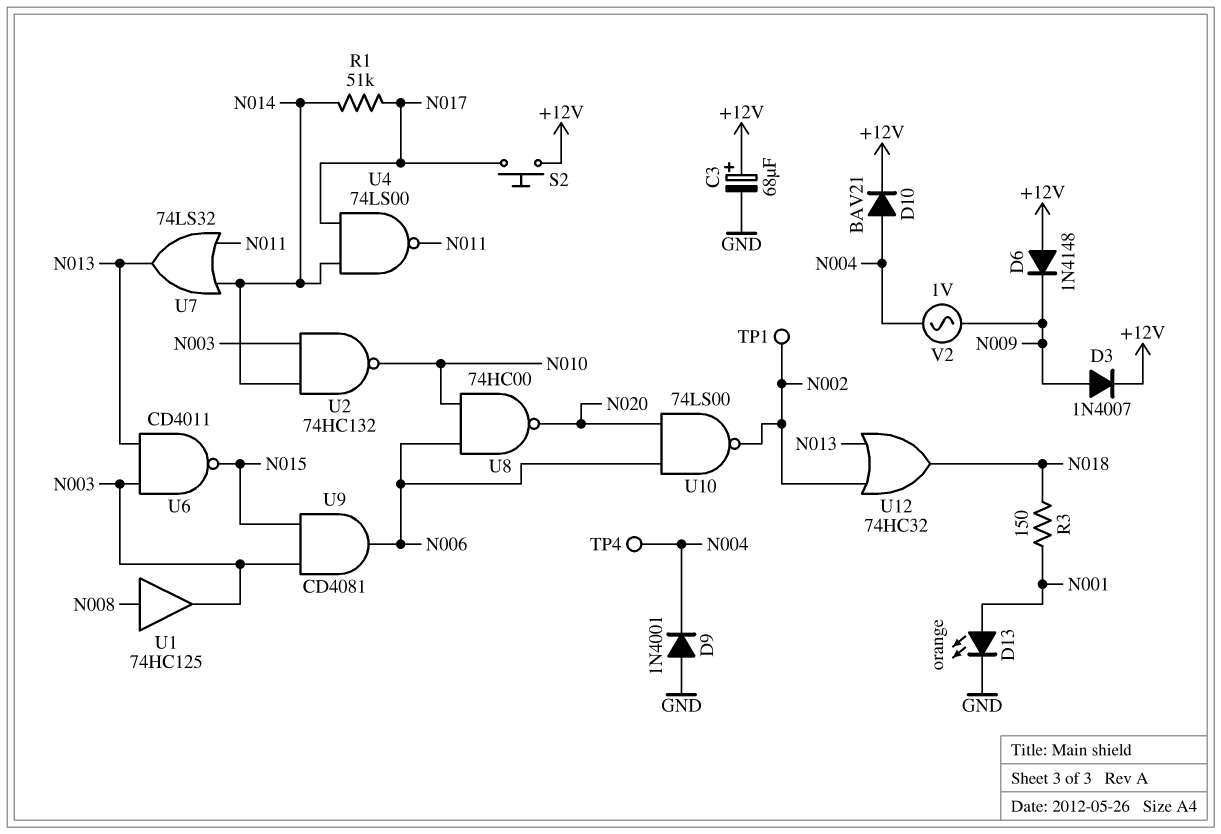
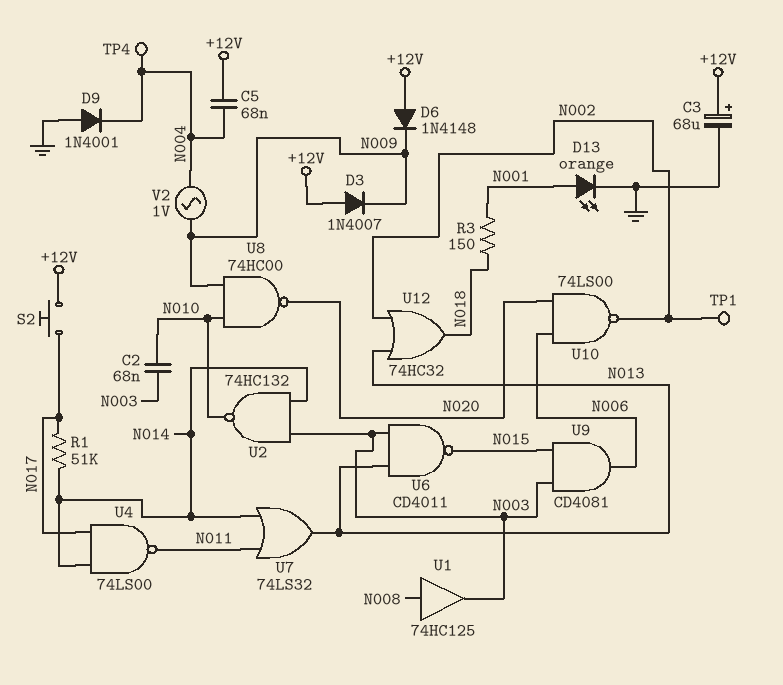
C2: none -> 68nF (N003, N010)
C5: none -> 68nF (+12V, N004)
D3: diode 1N4007 (A N009, K +12V) -> diode 1N4007 (A +12V, K N009)
D10: diode BAV21 (A N004, K +12V) -> none
U8: NAND 74HC00 (in N006, in N010, out N020) -> NAND 74HC00 (in N009, in N010, out N020)

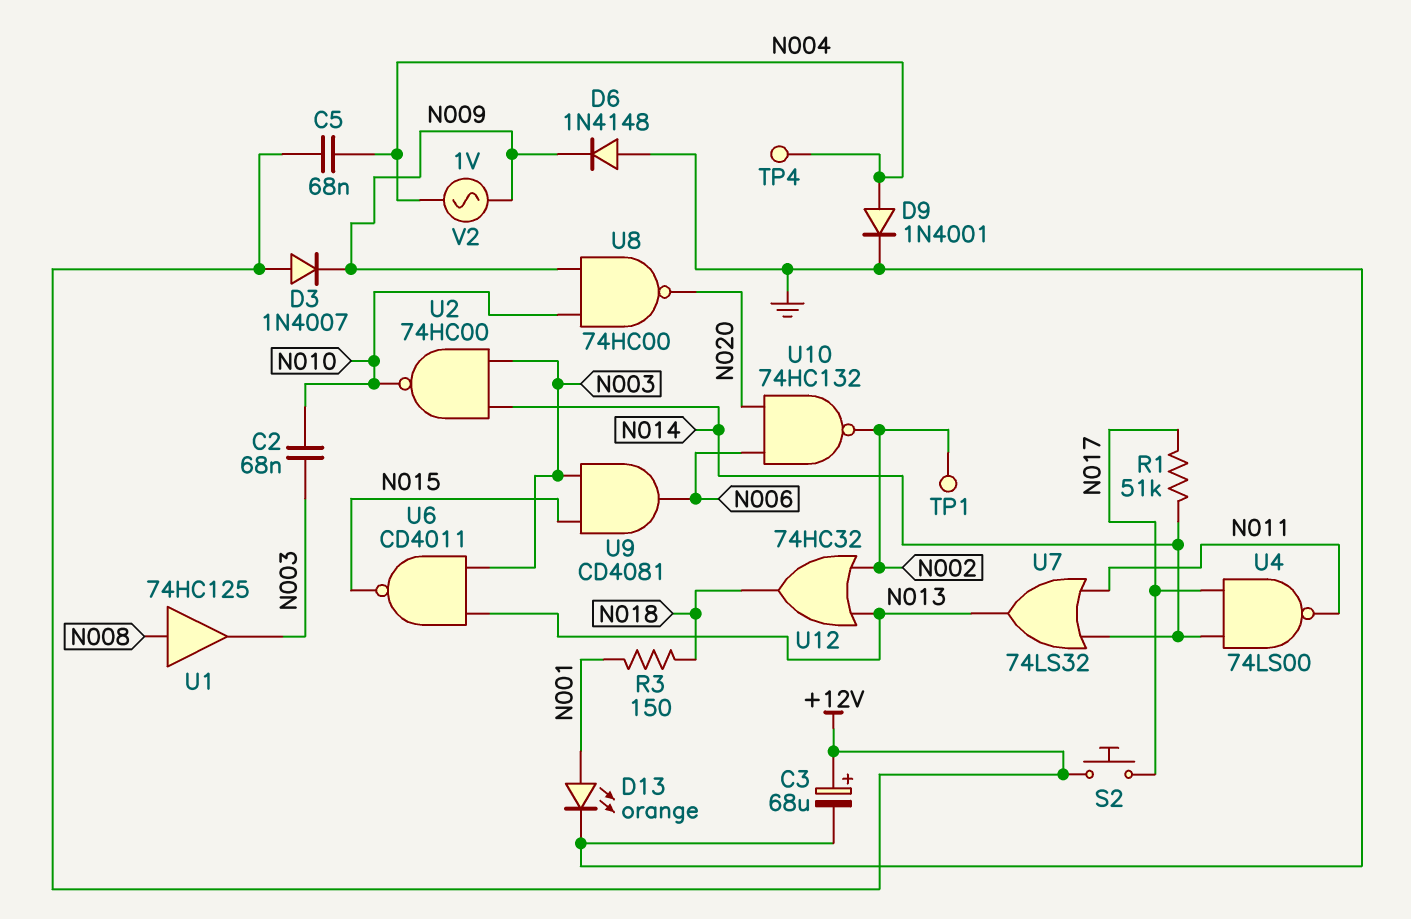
D6: diode 1N4148 (A +12V, K N009) -> diode 1N4148 (A GND, K N009)
D9: diode 1N4001 (A GND, K N004) -> diode 1N4001 (A N004, K GND)
U2: NAND 74HC132 (in N003, in N014, out N010) -> NAND 74HC00 (in N003, in N014, out N010)
U10: NAND 74LS00 (in N006, in N020, out N002) -> NAND 74HC132 (in N006, in N020, out N002)

